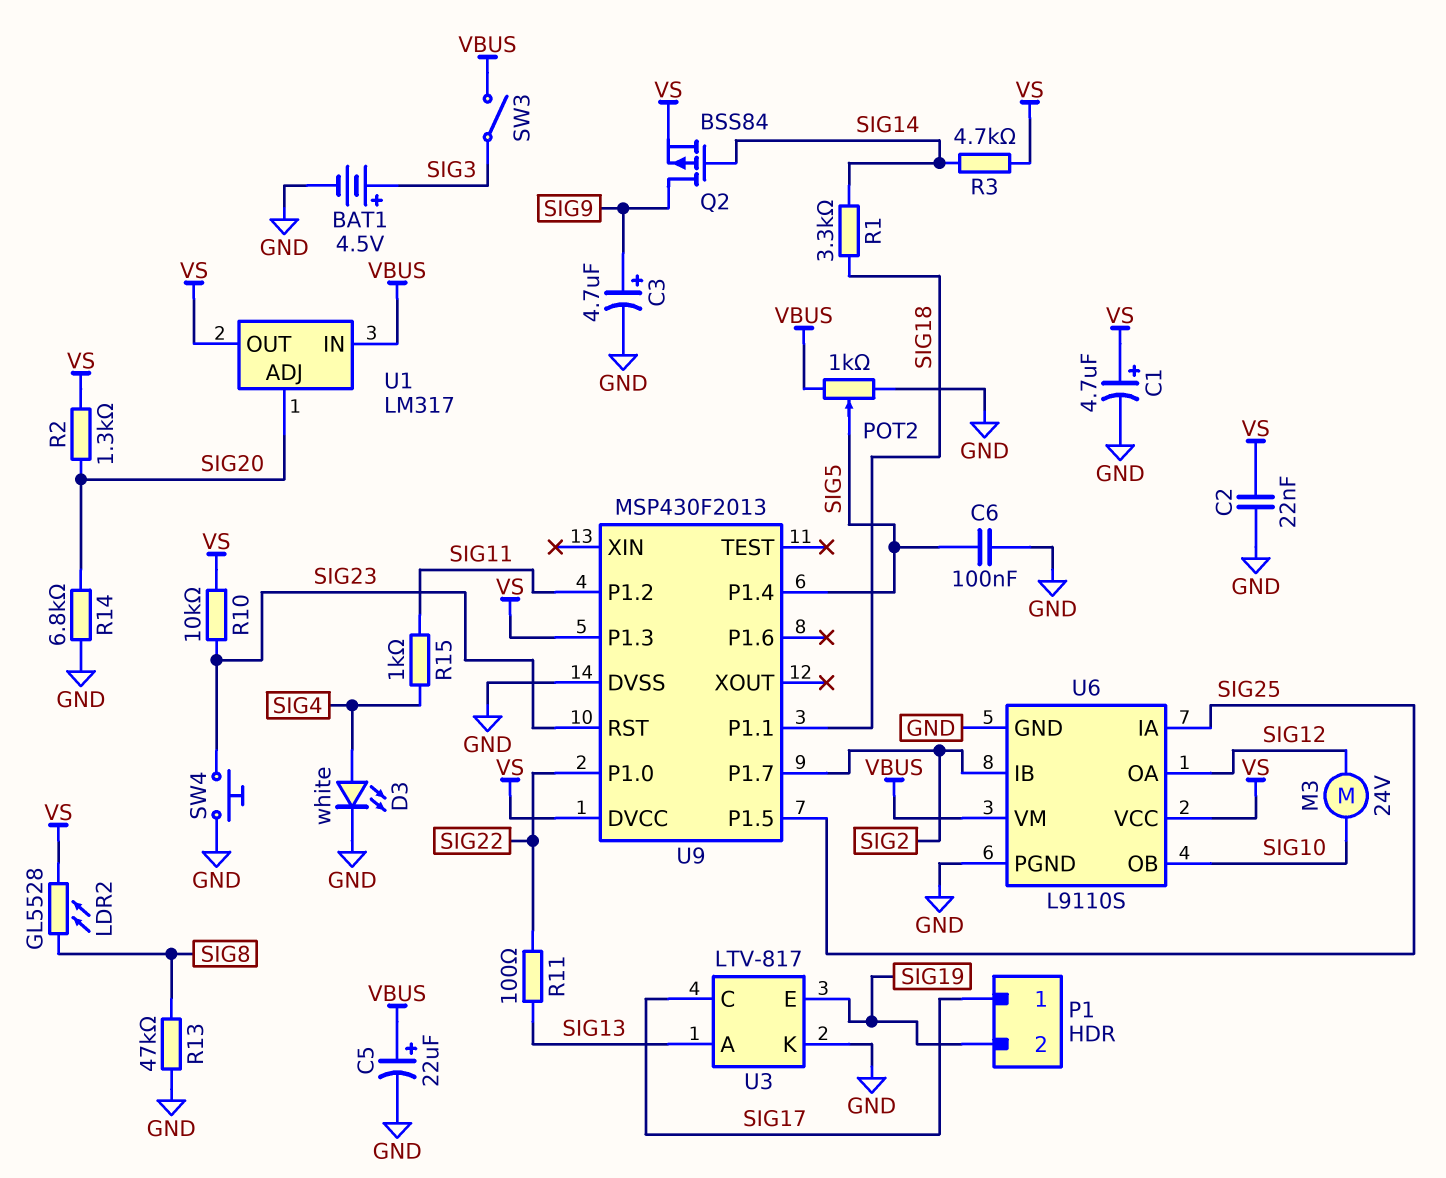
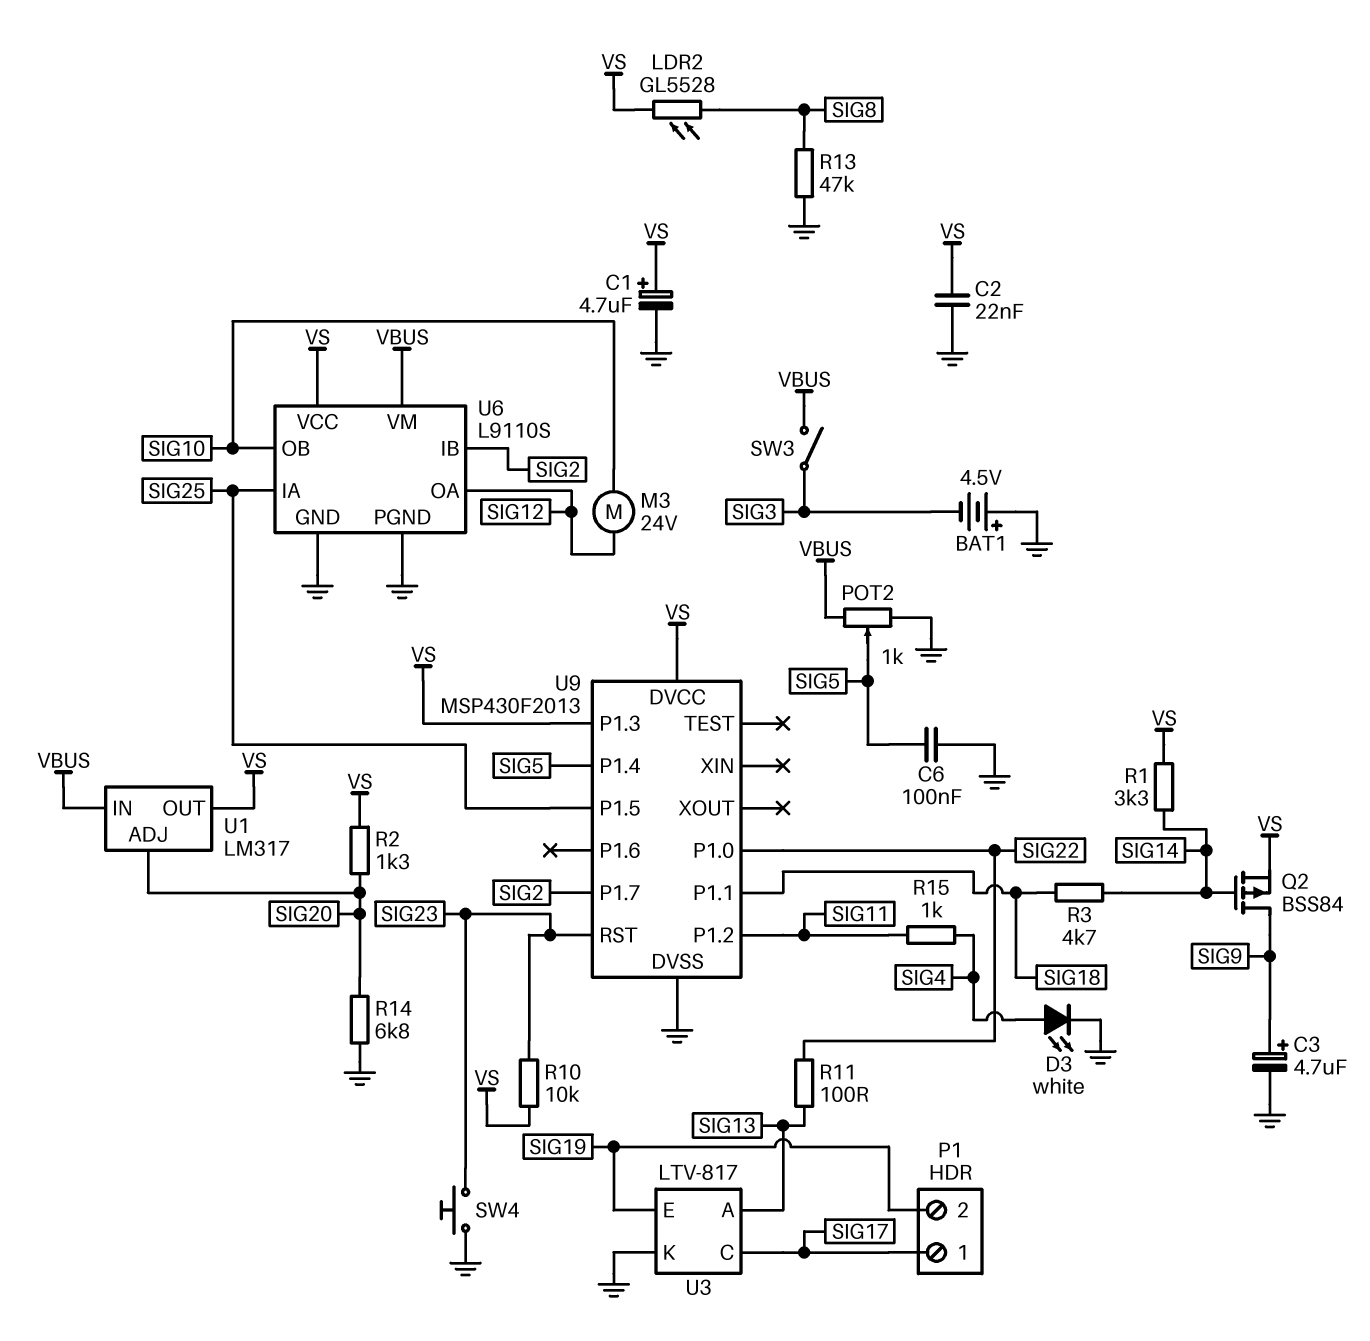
BAT1: 4.5V (plus SIG3, minus GND) -> 4.5V (plus GND, minus SIG3)
C5: 22uF (plus VBUS, minus GND) -> none
R1: 3.3k (SIG14, SIG18) -> 3.3k (SIG14, VS)
R3: 4.7k (SIG14, VS) -> 4.7k (SIG14, SIG18)

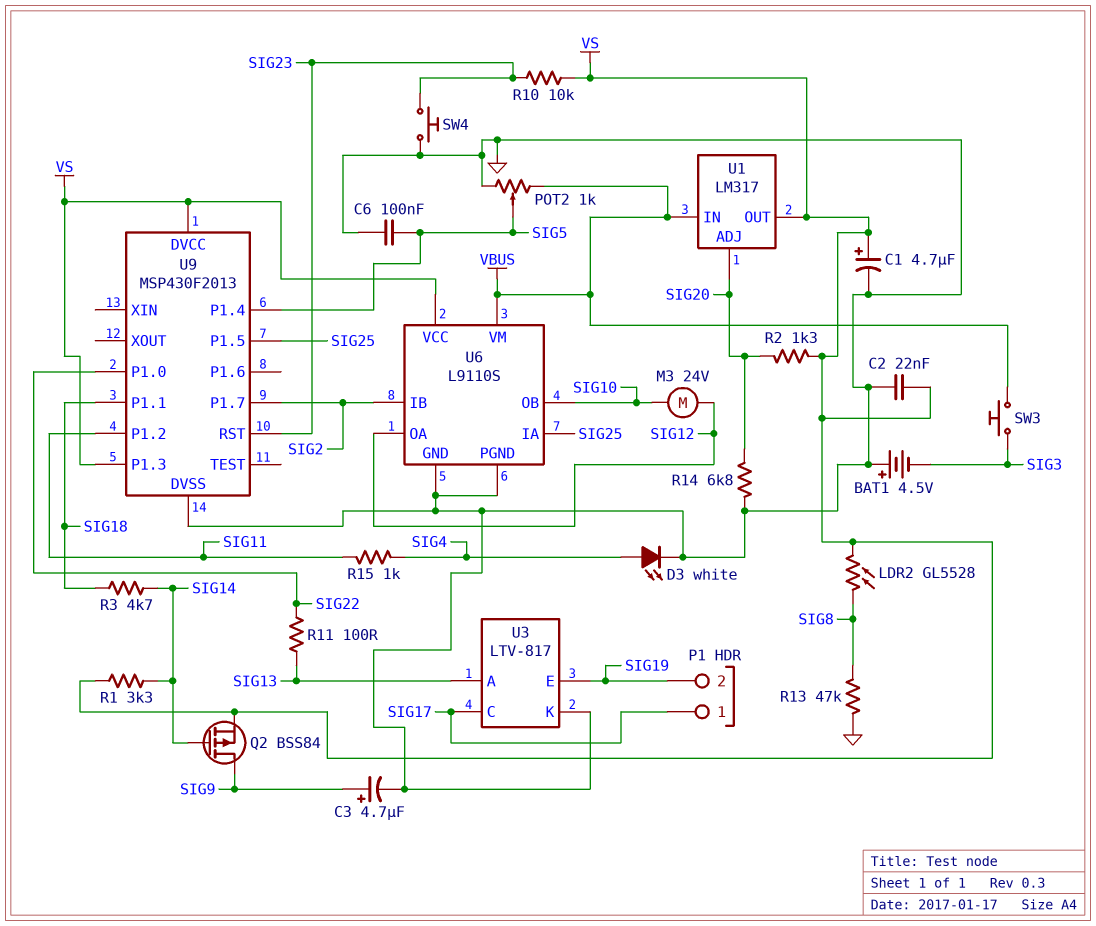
SW3: switch (SIG3, VBUS) -> button (SIG3, VBUS)

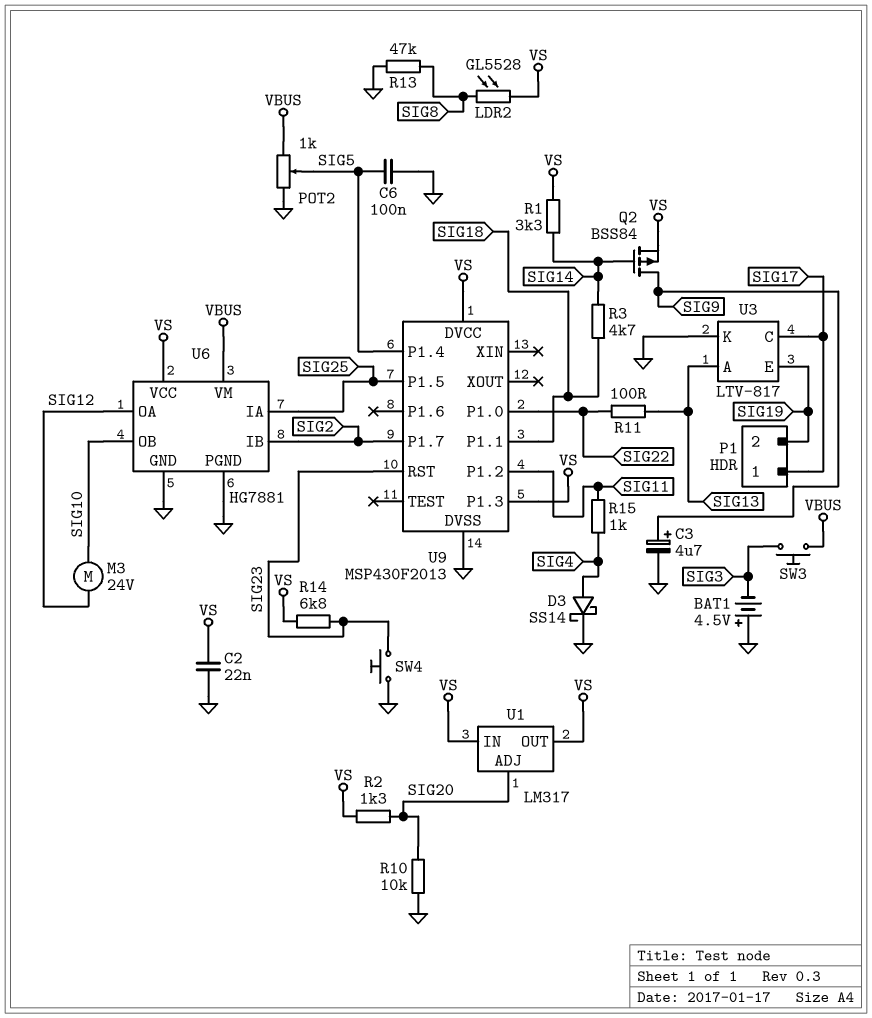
C1: 4.7uF (plus VS, minus GND) -> none
D3: LED white (A SIG4, K GND) -> schottky SS14 (A SIG4, K GND)
R10: 10k (SIG23, VS) -> 10k (GND, SIG20)
R14: 6.8k (GND, SIG20) -> 6.8k (SIG23, VS)
U1 pin IN: VBUS -> VS
U6: L9110S -> HG7881

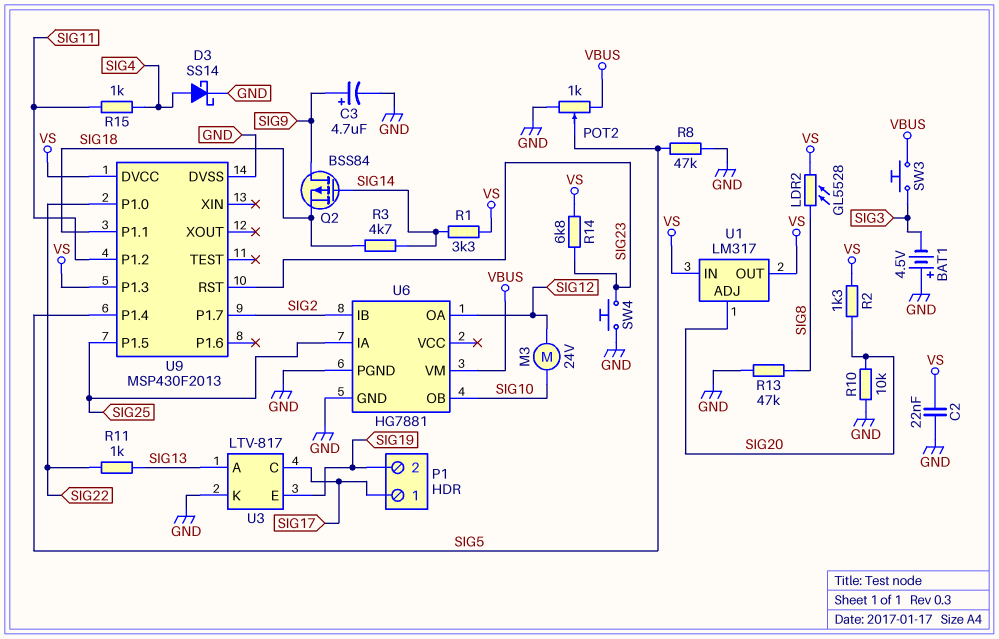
C6: 100nF (GND, SIG5) -> none
Q2: PMOS BSS84 (G SIG14, D SIG9, S VS) -> PMOS BSS84 (G SIG14, D SIG9, S SIG18)
R8: none -> 47k (GND, SIG5)
R11: 100 (SIG13, SIG22) -> 1k (SIG13, SIG22)
U6 pin VCC: VS -> none

